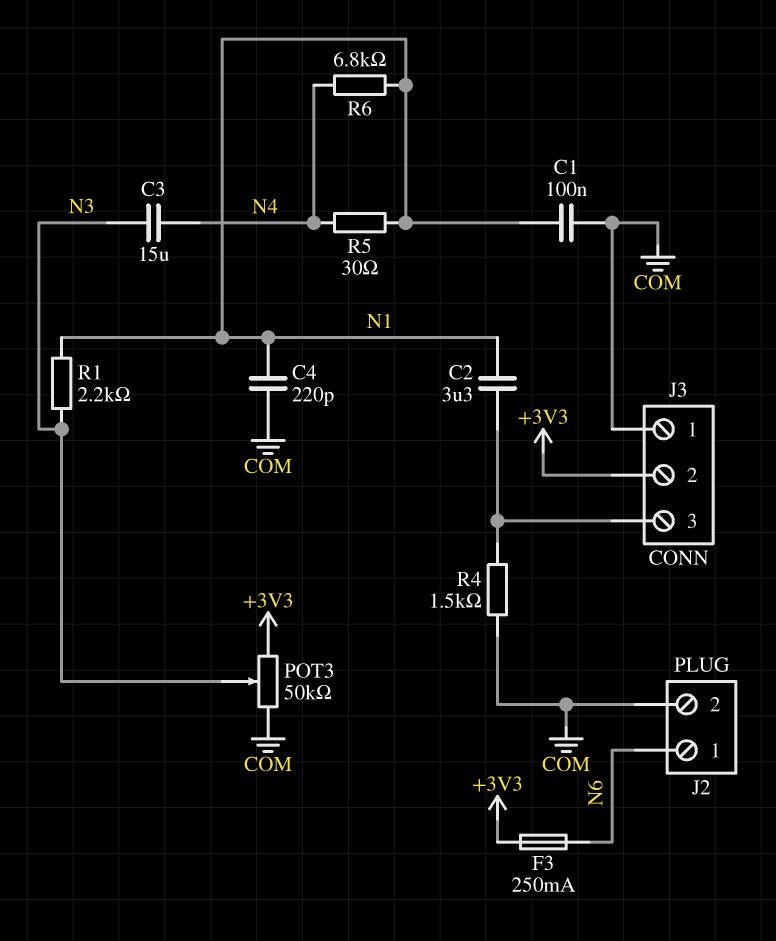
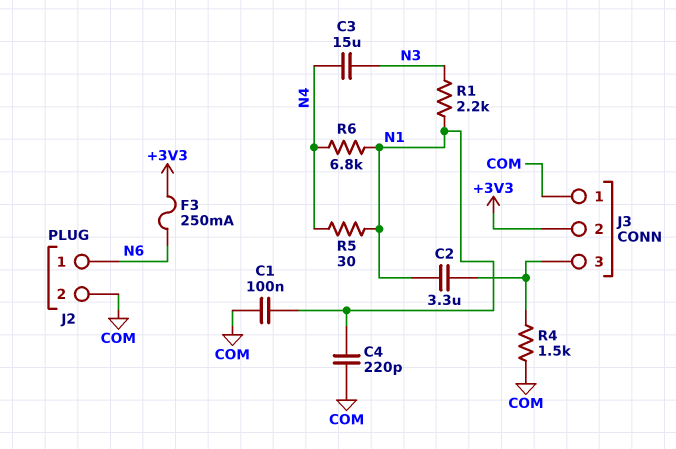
POT3: 50k (+3V3, COM, wiper N3) -> none

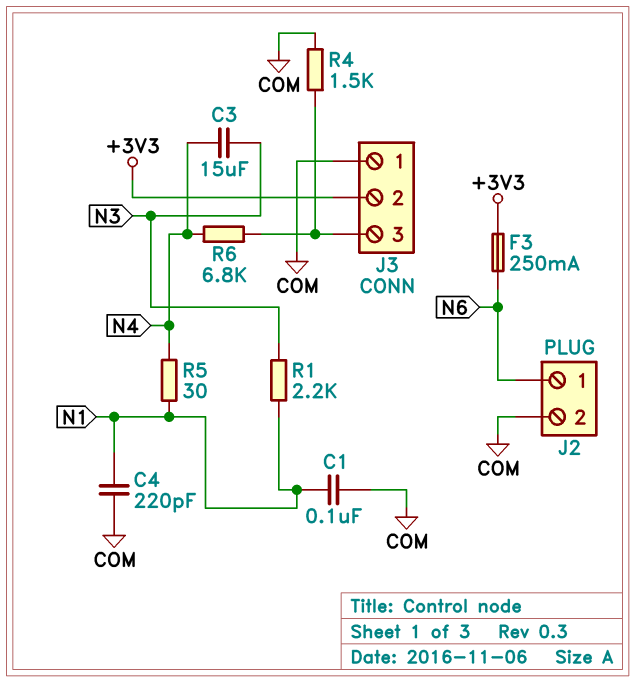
C2: 3.3uF (J3/3, N1) -> none
R6: 6.8k (N1, N4) -> 6.8k (J3/3, N4)

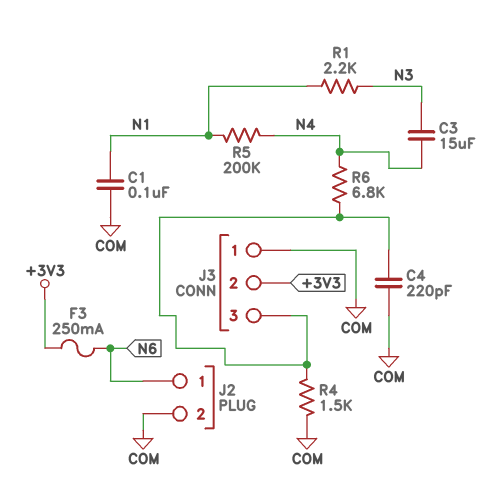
C4: 220pF (COM, N1) -> 220pF (COM, J3/3)
R5: 30 (N1, N4) -> 200k (N1, N4)

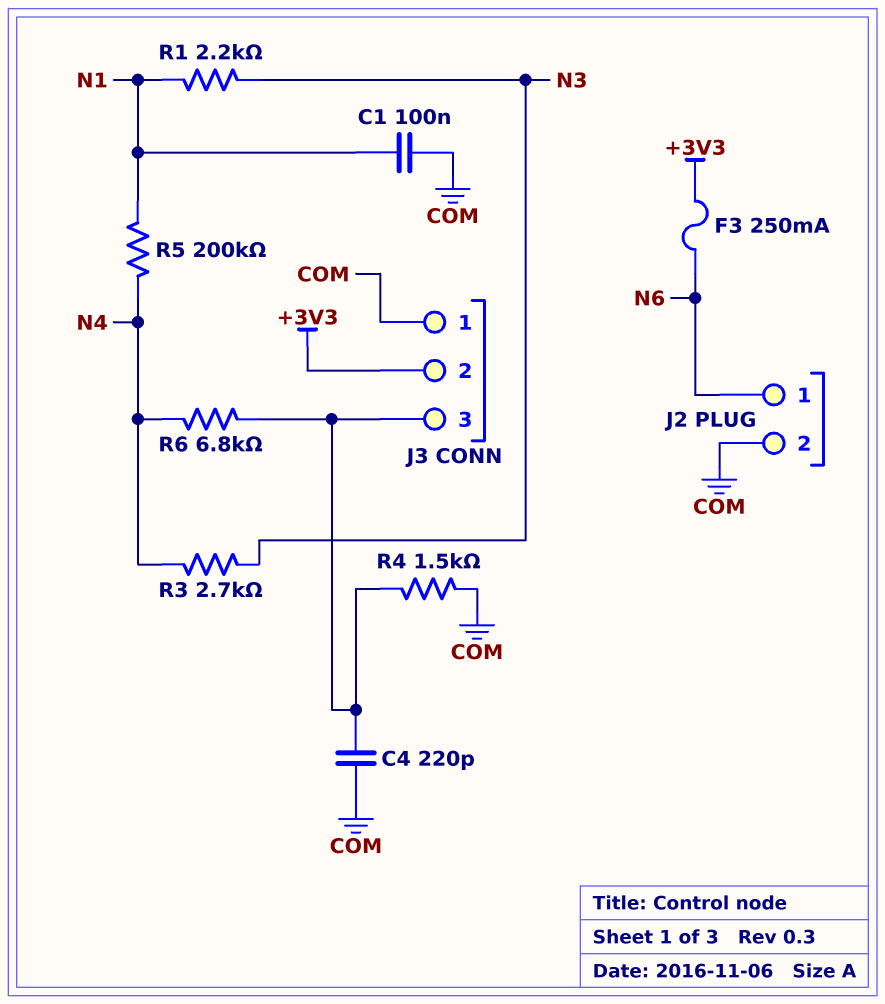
C3: 15uF (N3, N4) -> none
R3: none -> 2.7k (N3, N4)

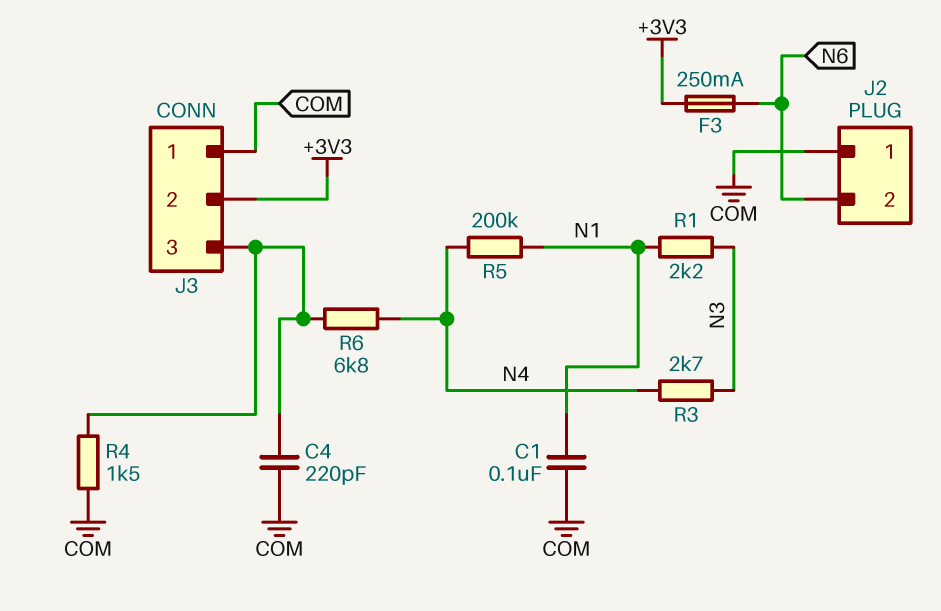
J2 pin 1: N6 -> COM
J2 pin 2: COM -> N6

